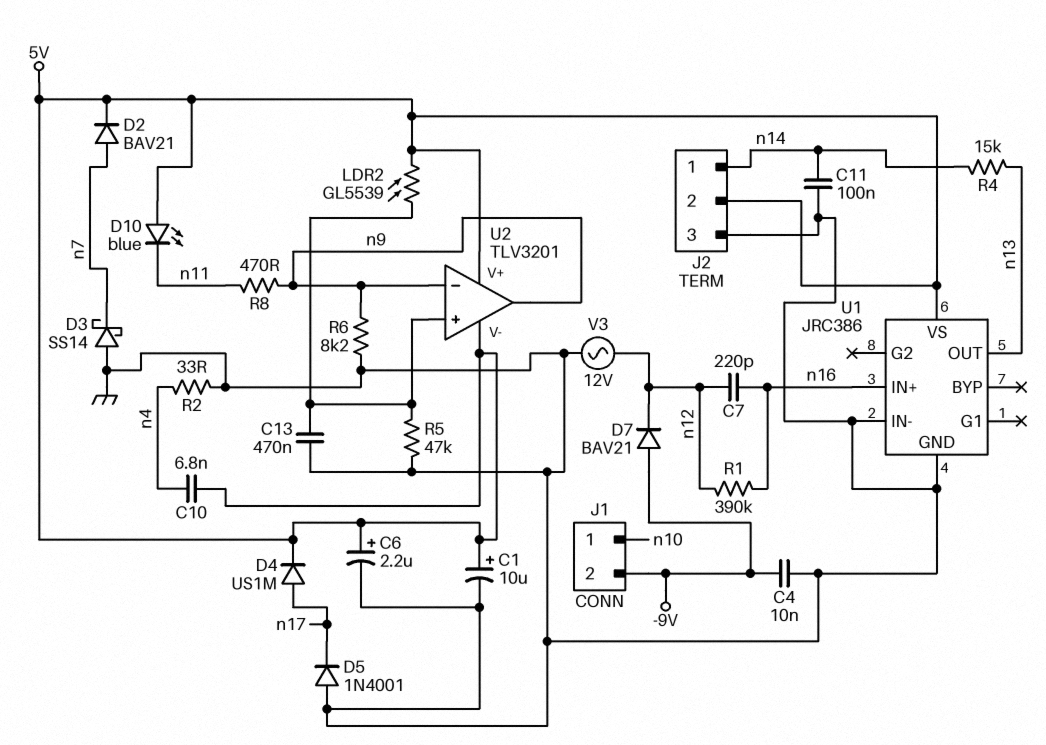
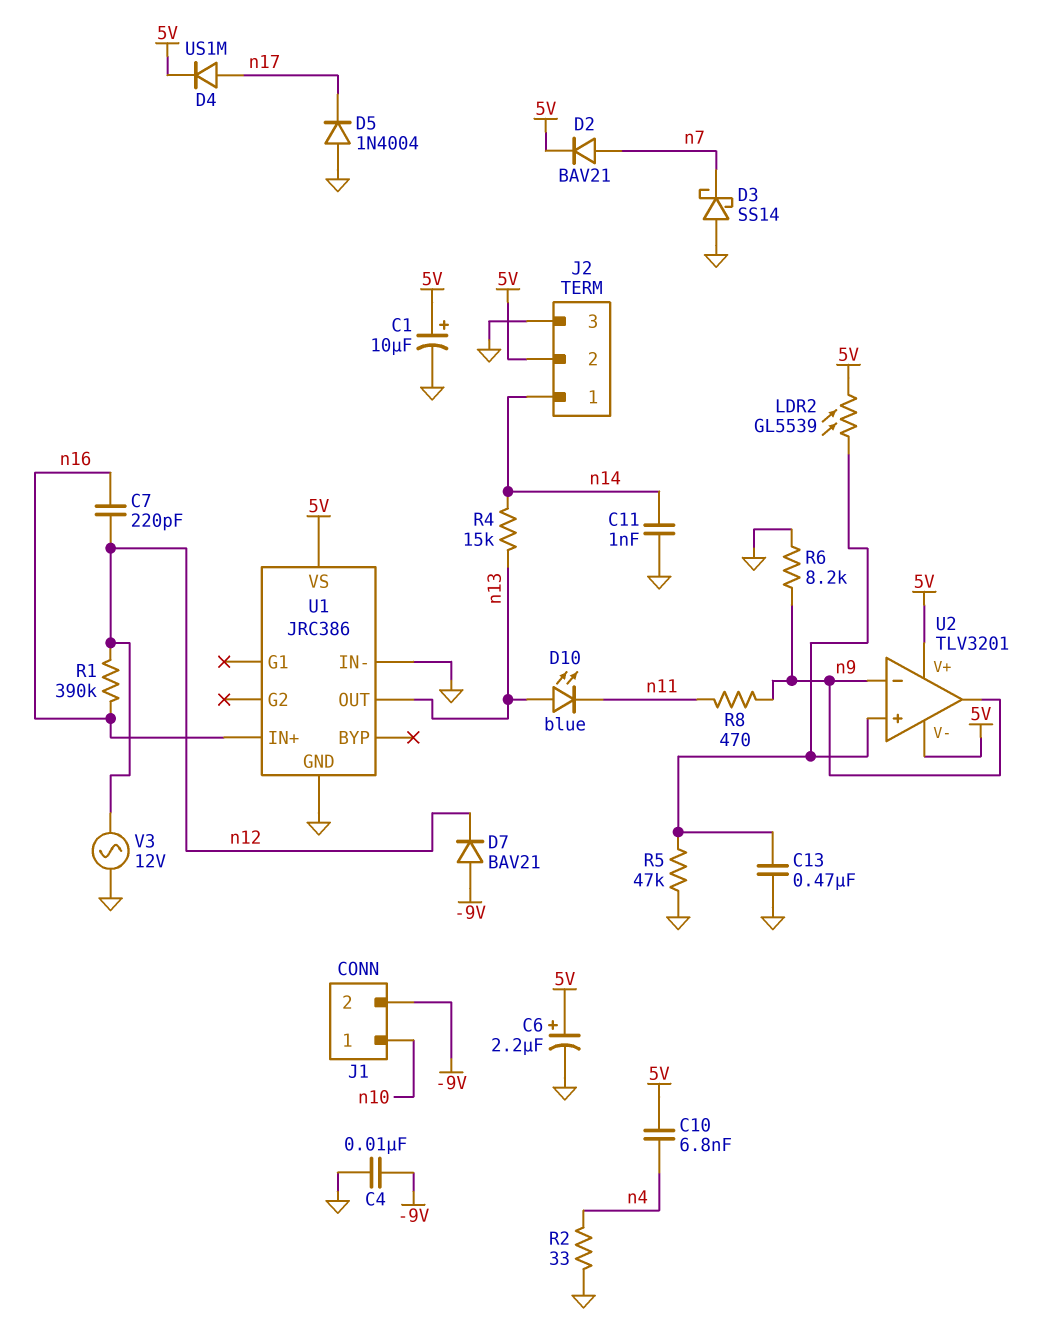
C11: 100nF (GND, n14) -> 1nF (GND, n14)
D5: diode 1N4001 (A GND, K n17) -> diode 1N4004 (A GND, K n17)
D10: LED blue (A 5V, K n11) -> LED blue (A n13, K n11)

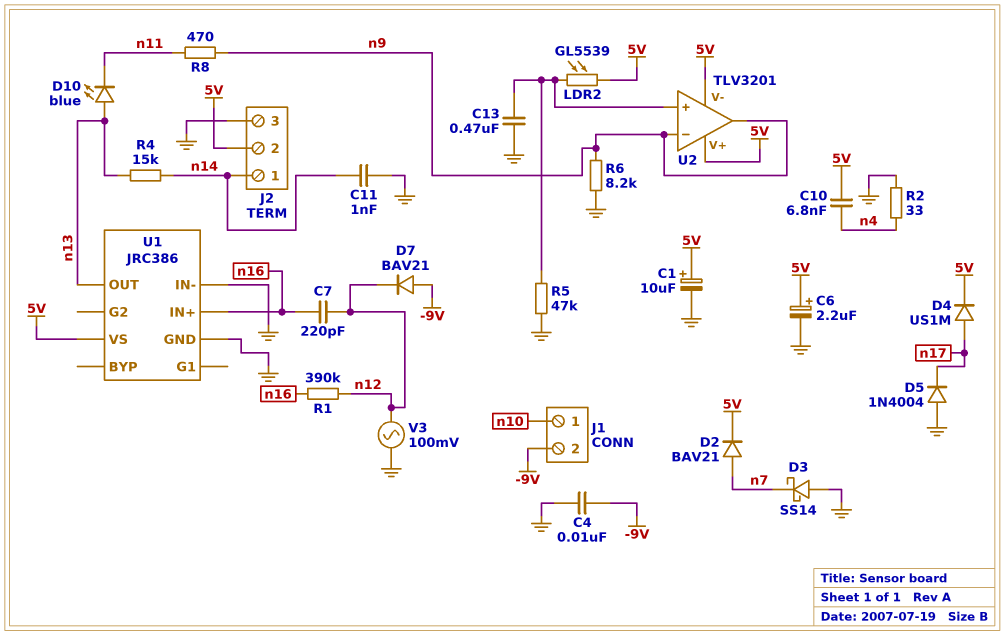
V3: AC 12V (GND, n12) -> AC 100mV (GND, n12)

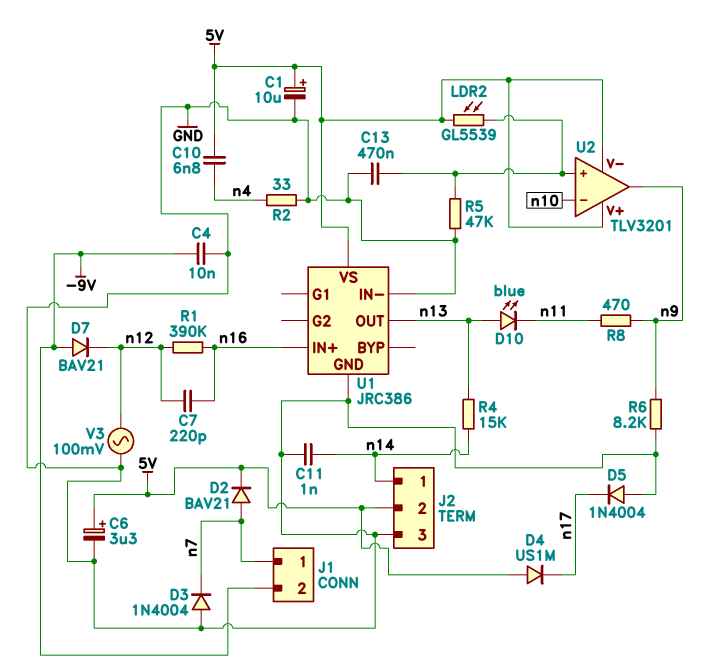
C6: 2.2uF (plus 5V, minus GND) -> 3.3uF (plus 5V, minus GND)
D3: schottky SS14 (A GND, K n7) -> diode 1N4004 (A GND, K n7)
D4: diode US1M (A n17, K 5V) -> diode US1M (A 5V, K n17)
J1 pin 1: n10 -> n7
U2 pin in-: n9 -> n10

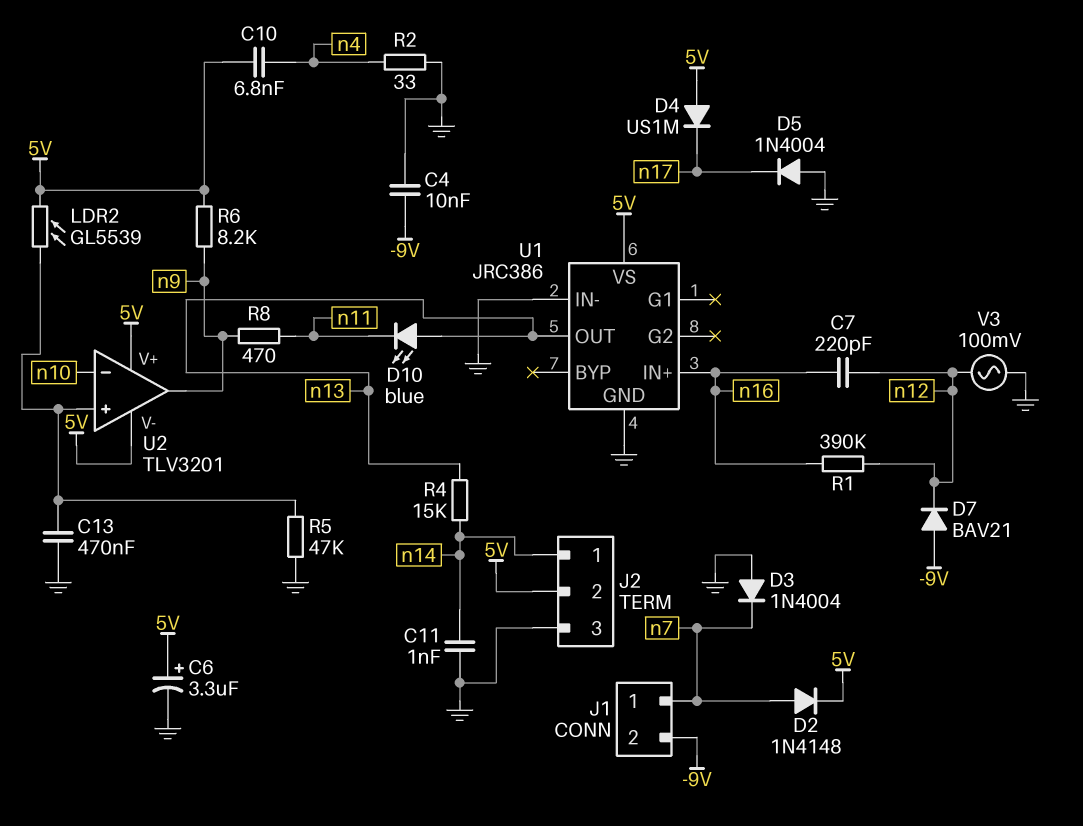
C1: 10uF (plus 5V, minus GND) -> none
D2: diode BAV21 (A n7, K 5V) -> diode 1N4148 (A n7, K 5V)
R6: 8.2k (GND, n9) -> 8.2k (5V, n9)

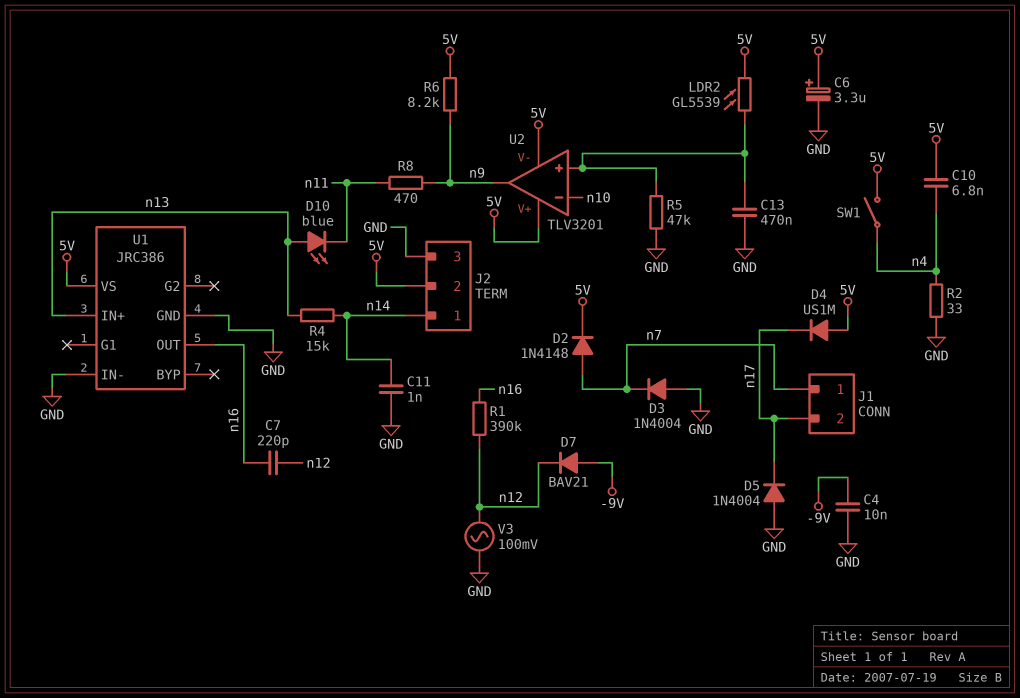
J1 pin 2: -9V -> n17
SW1: none -> switch (5V, n4)
U1 pin IN+: n16 -> n13
U1 pin OUT: n13 -> n16

